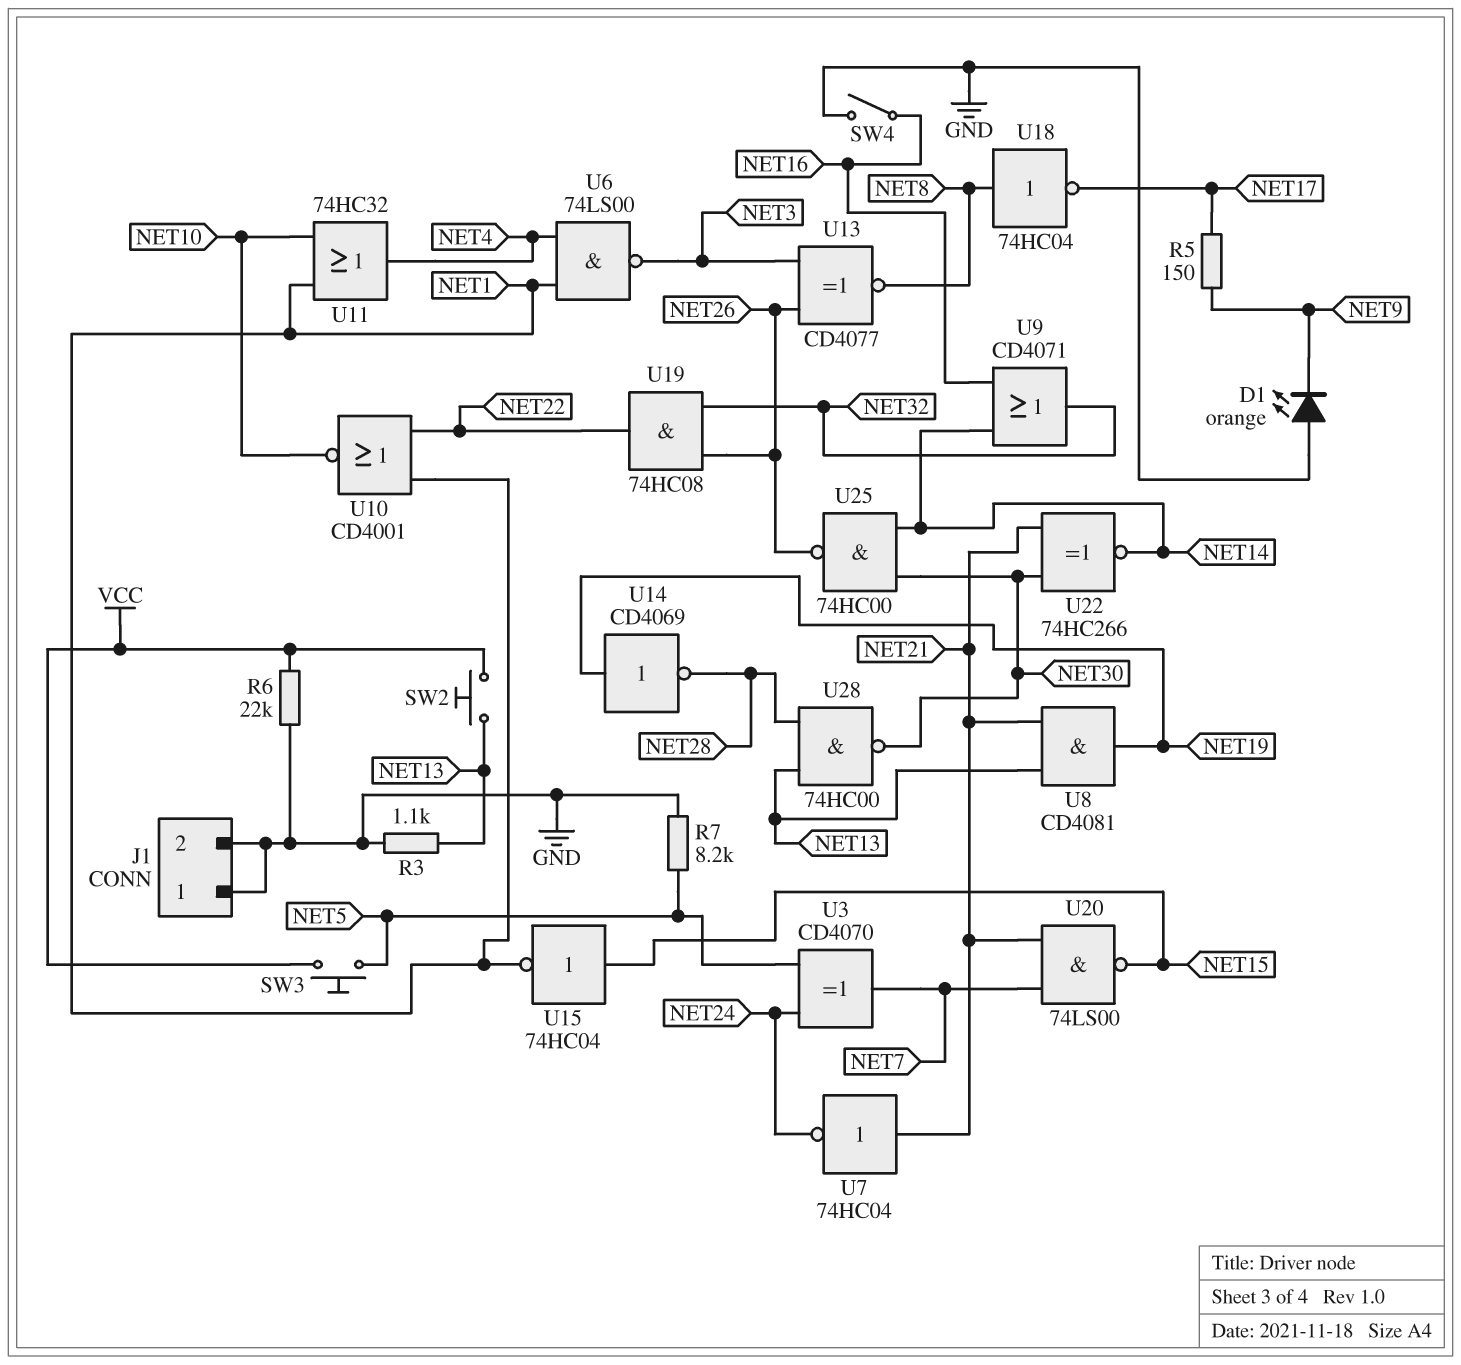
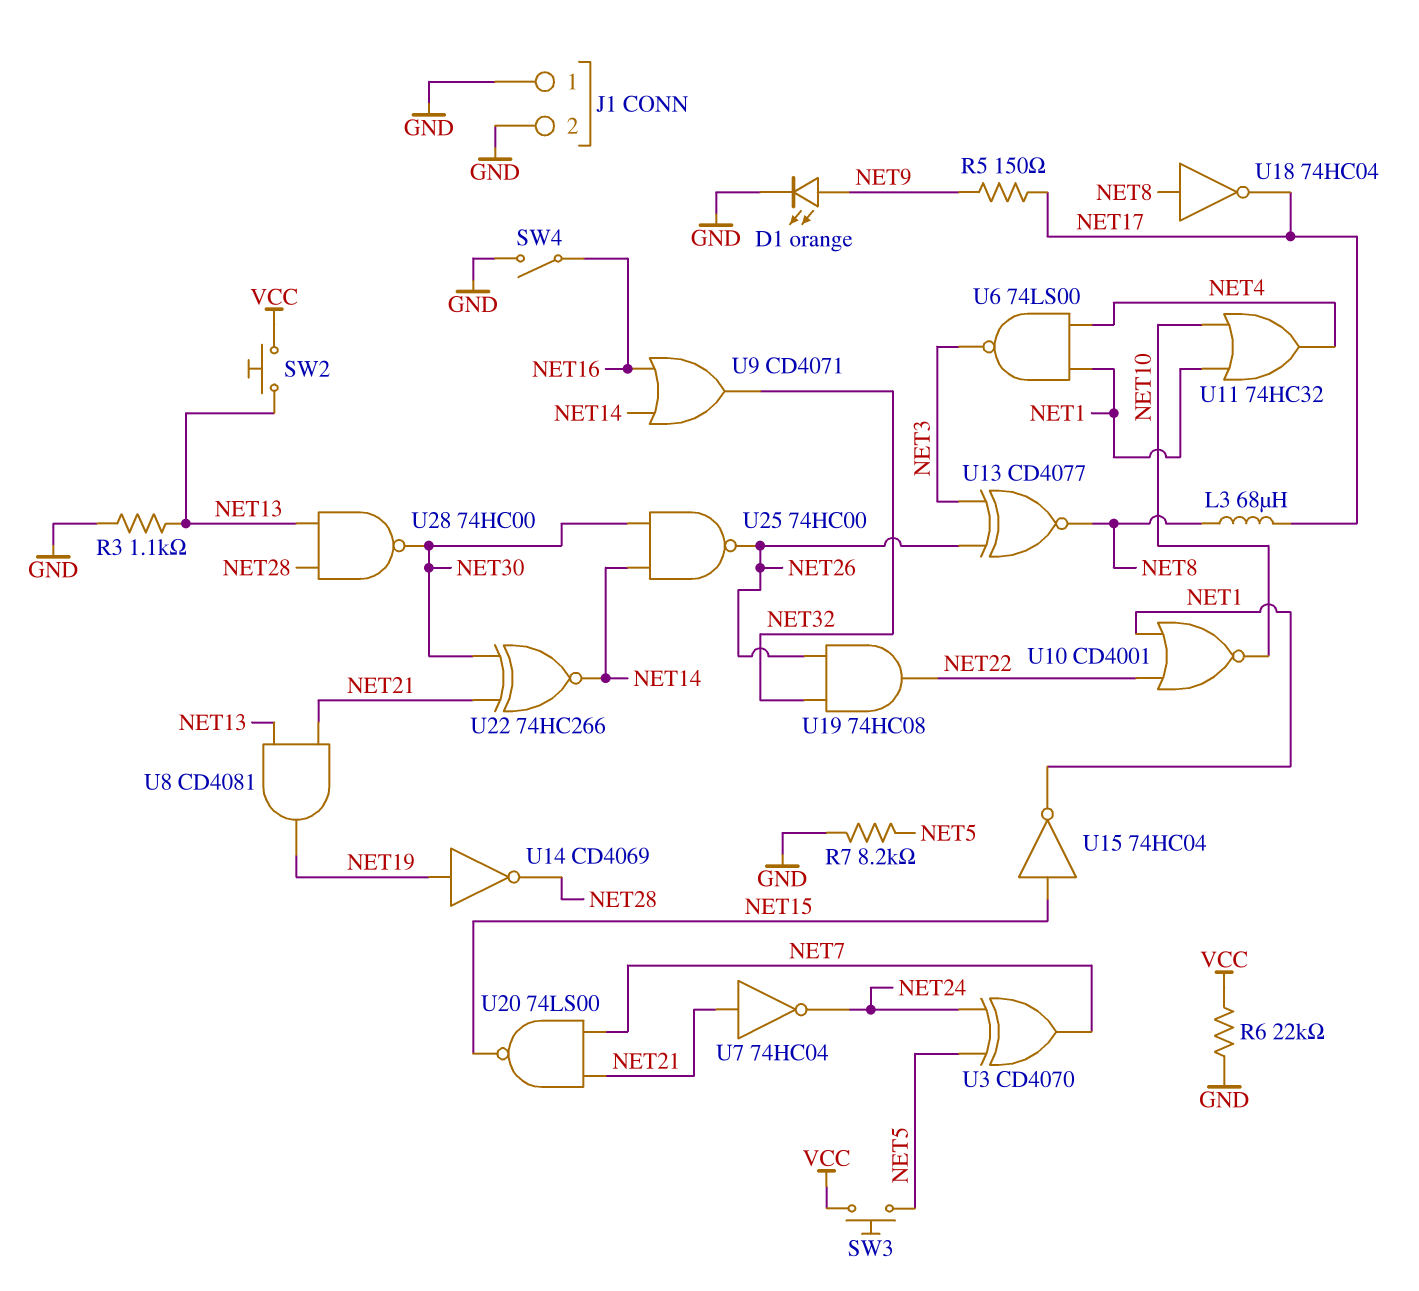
D1: LED orange (A GND, K NET9) -> LED orange (A NET9, K GND)
L3: none -> 68uH (NET8, NET17)

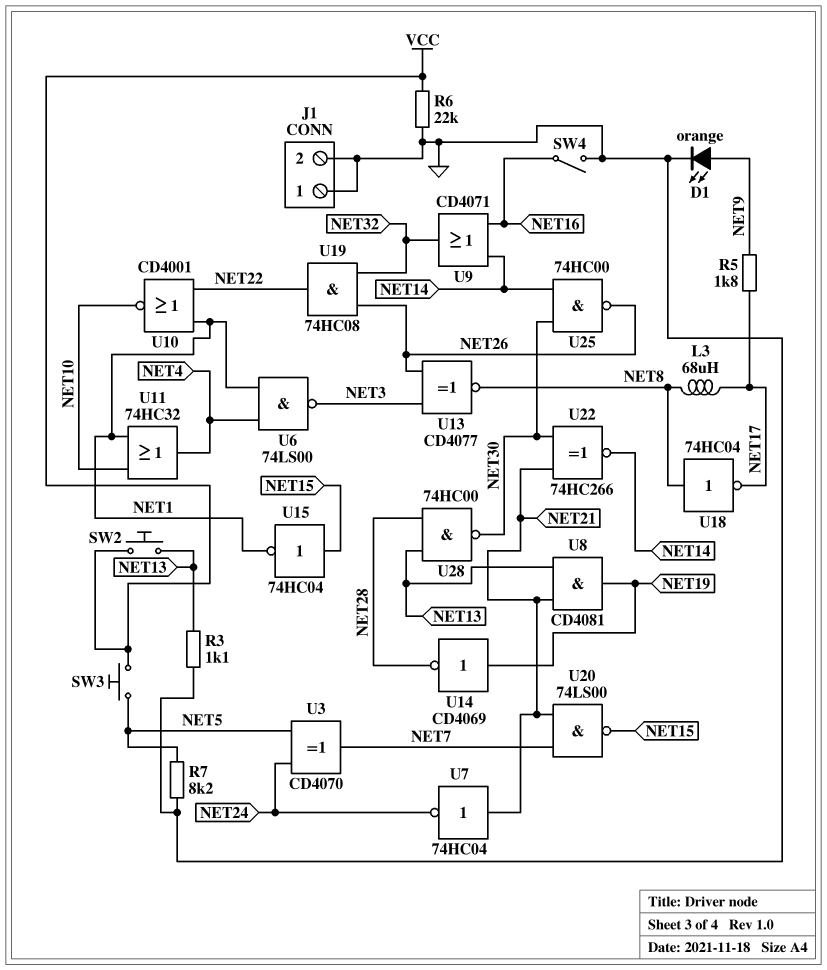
R5: 150 (NET9, NET17) -> 1.8k (NET9, NET17)

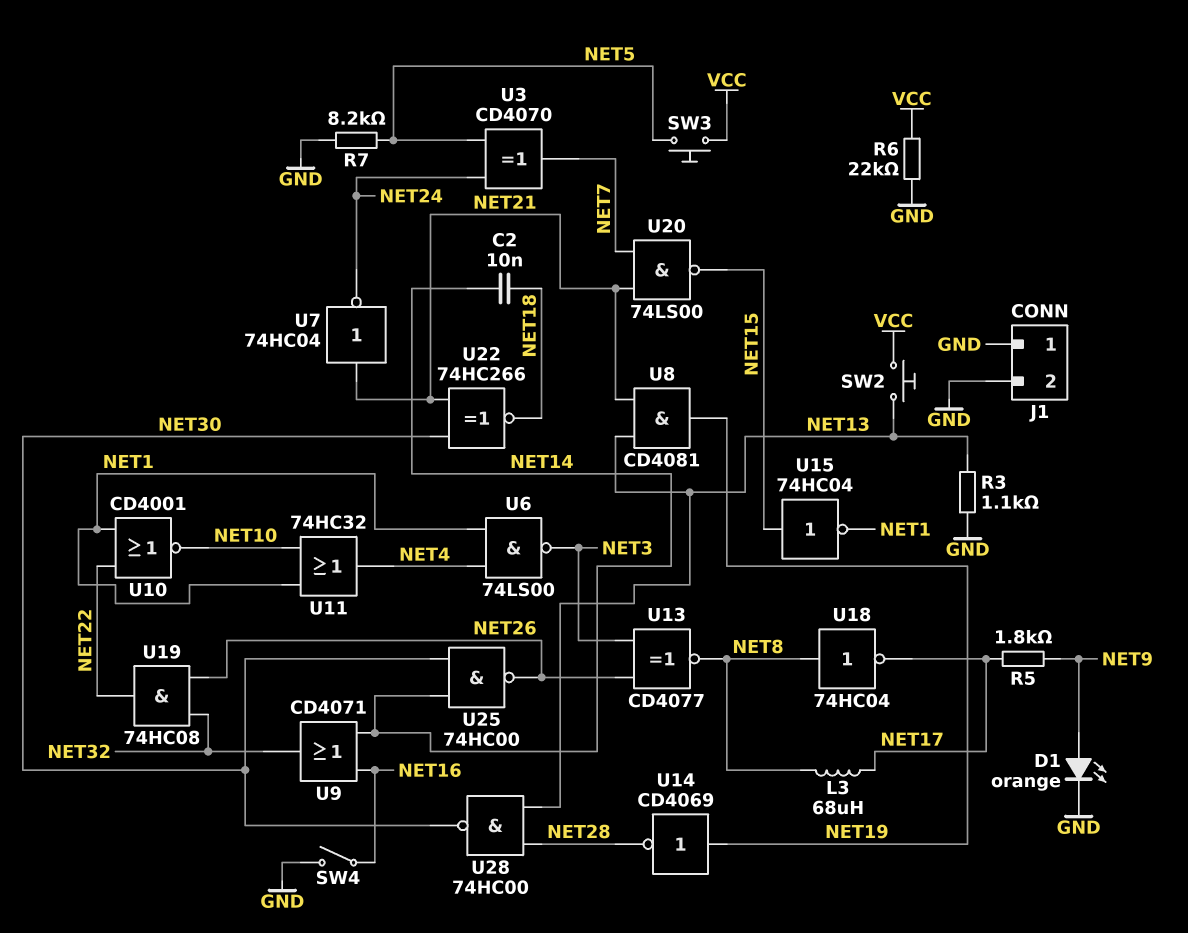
C2: none -> 10nF (NET14, NET18)
U22: XNOR 74HC266 (in NET21, in NET30, out NET14) -> XNOR 74HC266 (in NET21, in NET30, out NET18)

